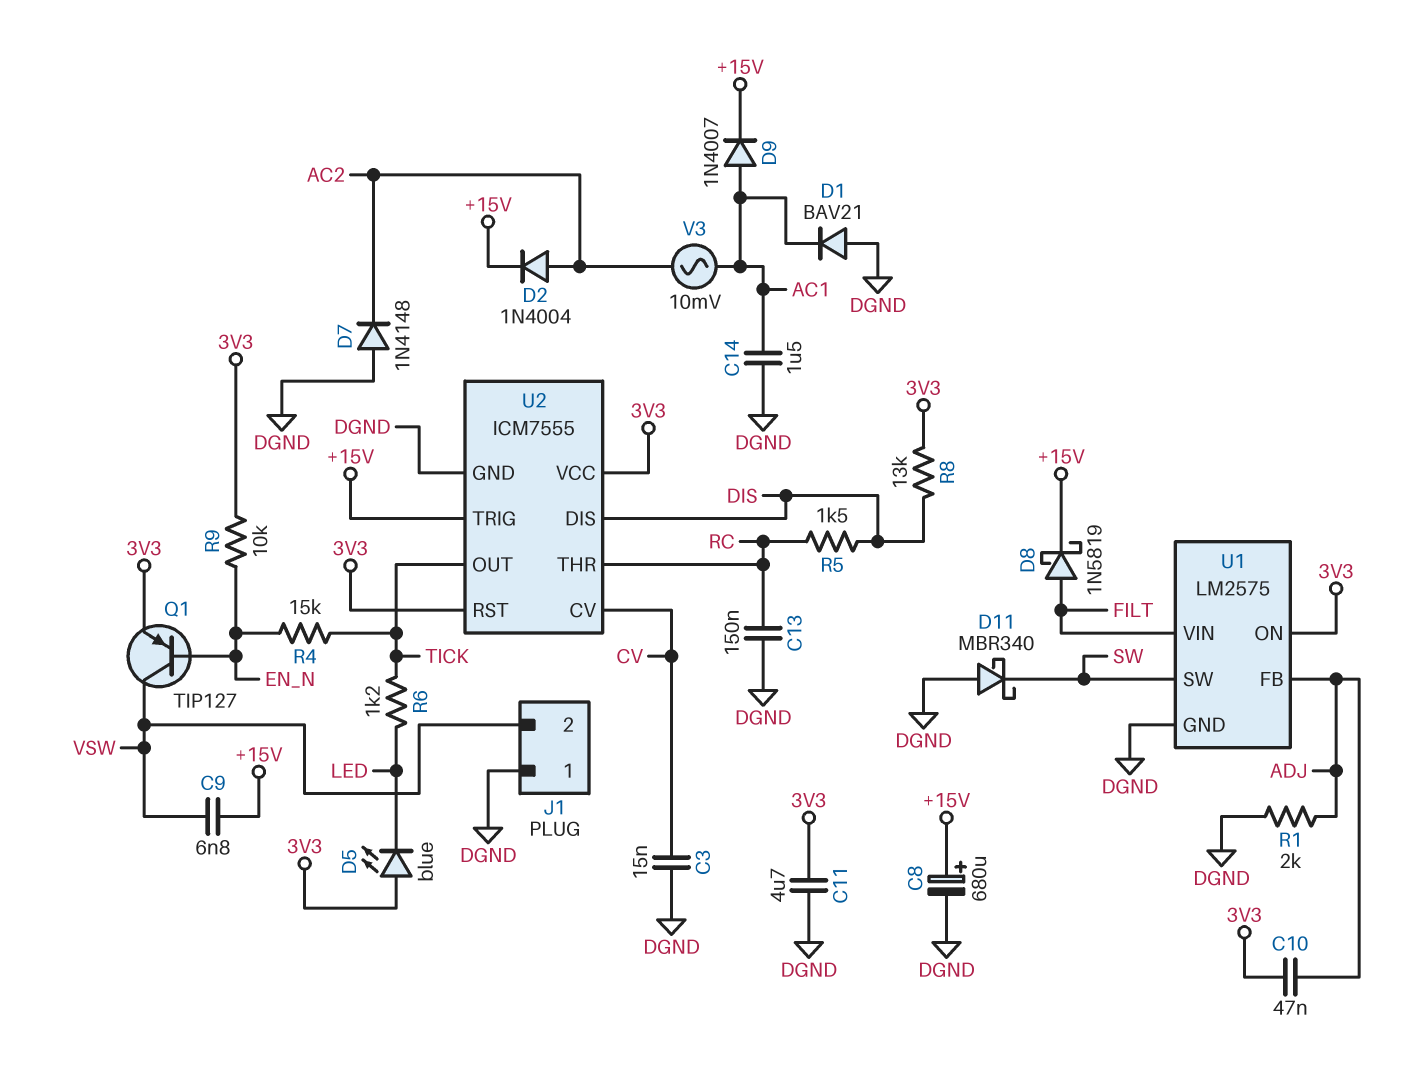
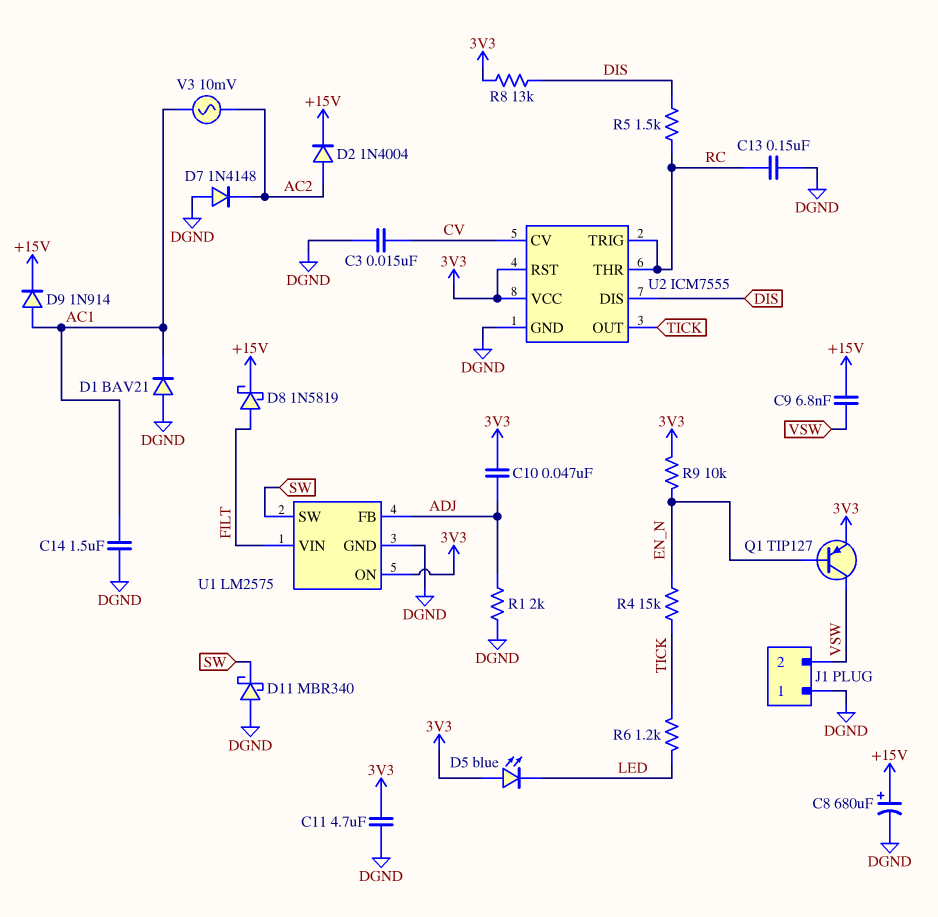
D9: diode 1N4007 (A AC1, K +15V) -> diode 1N914 (A AC1, K +15V)
U2 pin TRIG: +15V -> RC

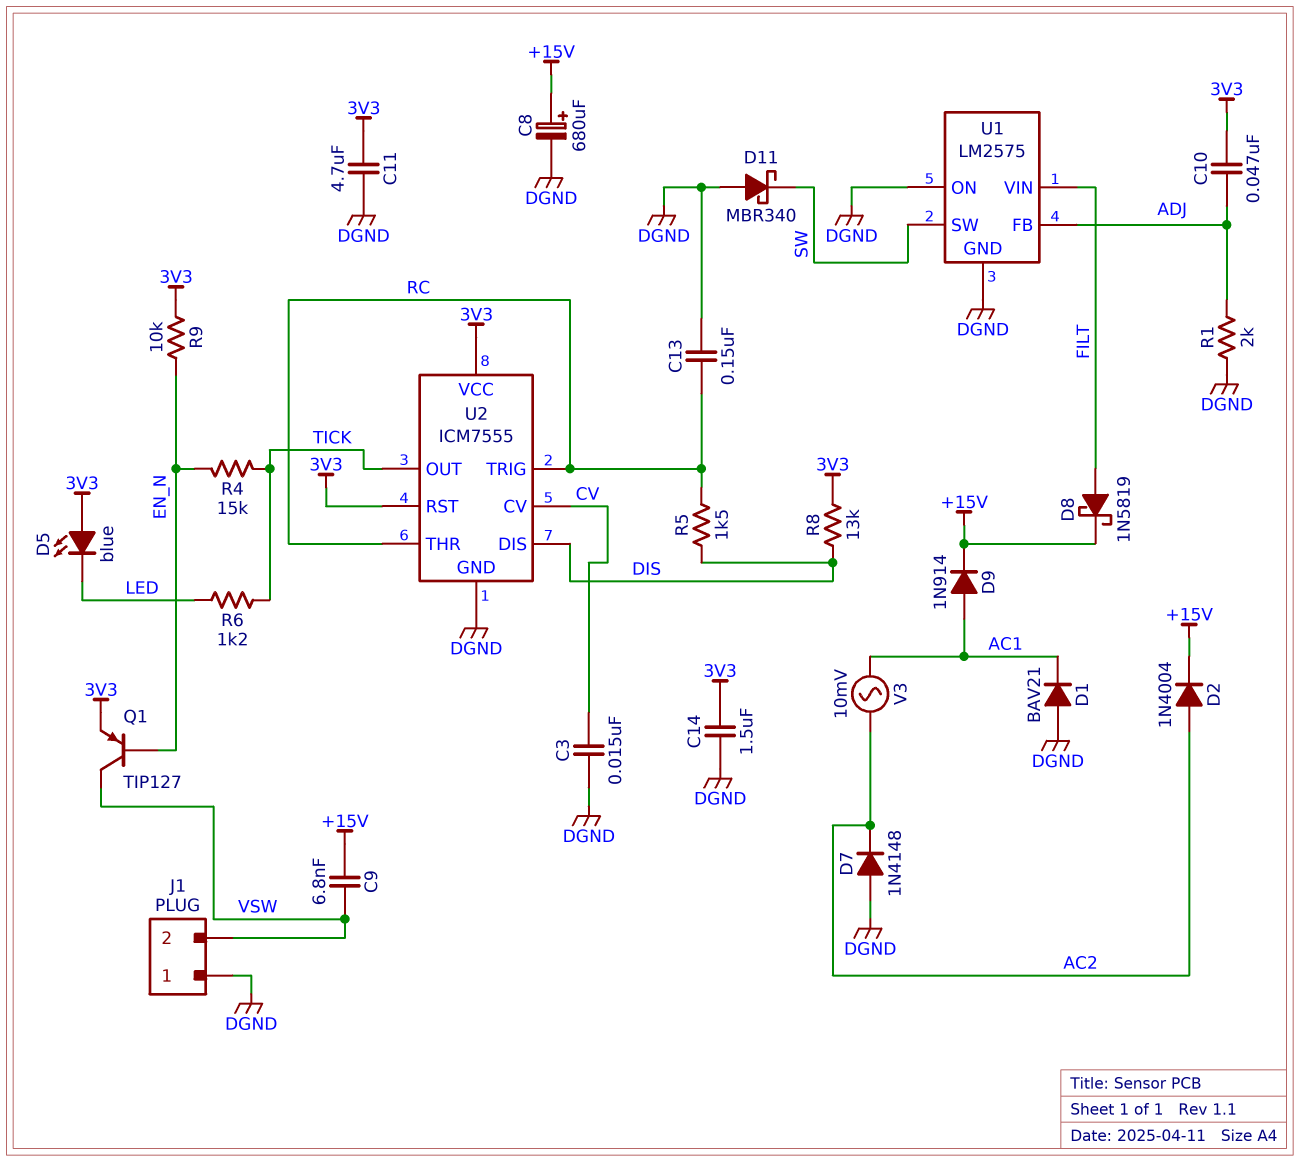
C14: 1.5uF (AC1, DGND) -> 1.5uF (3V3, DGND)
U1 pin ON: 3V3 -> DGND

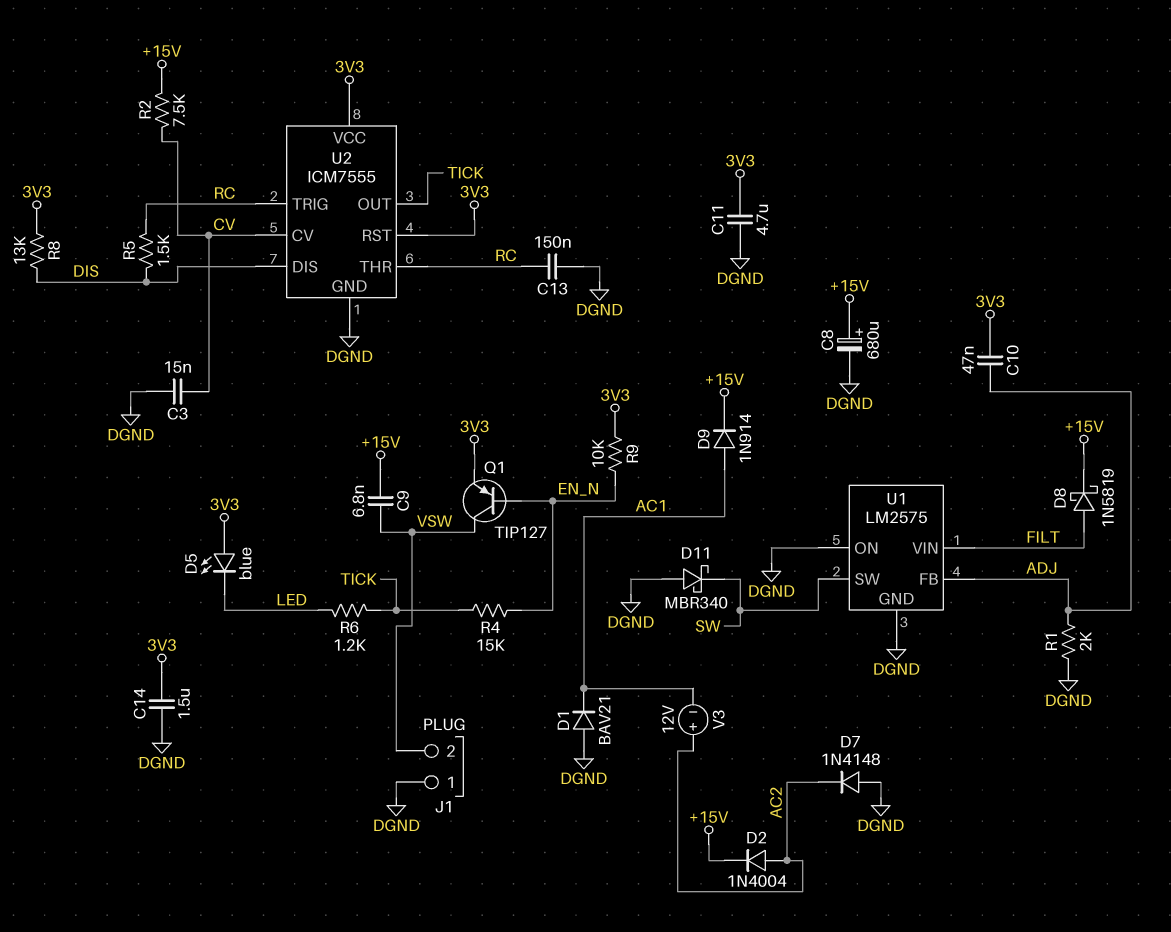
R2: none -> 7.5k (+15V, CV)
V3: AC 10mV (AC1, AC2) -> 12V (plus AC2, minus AC1)

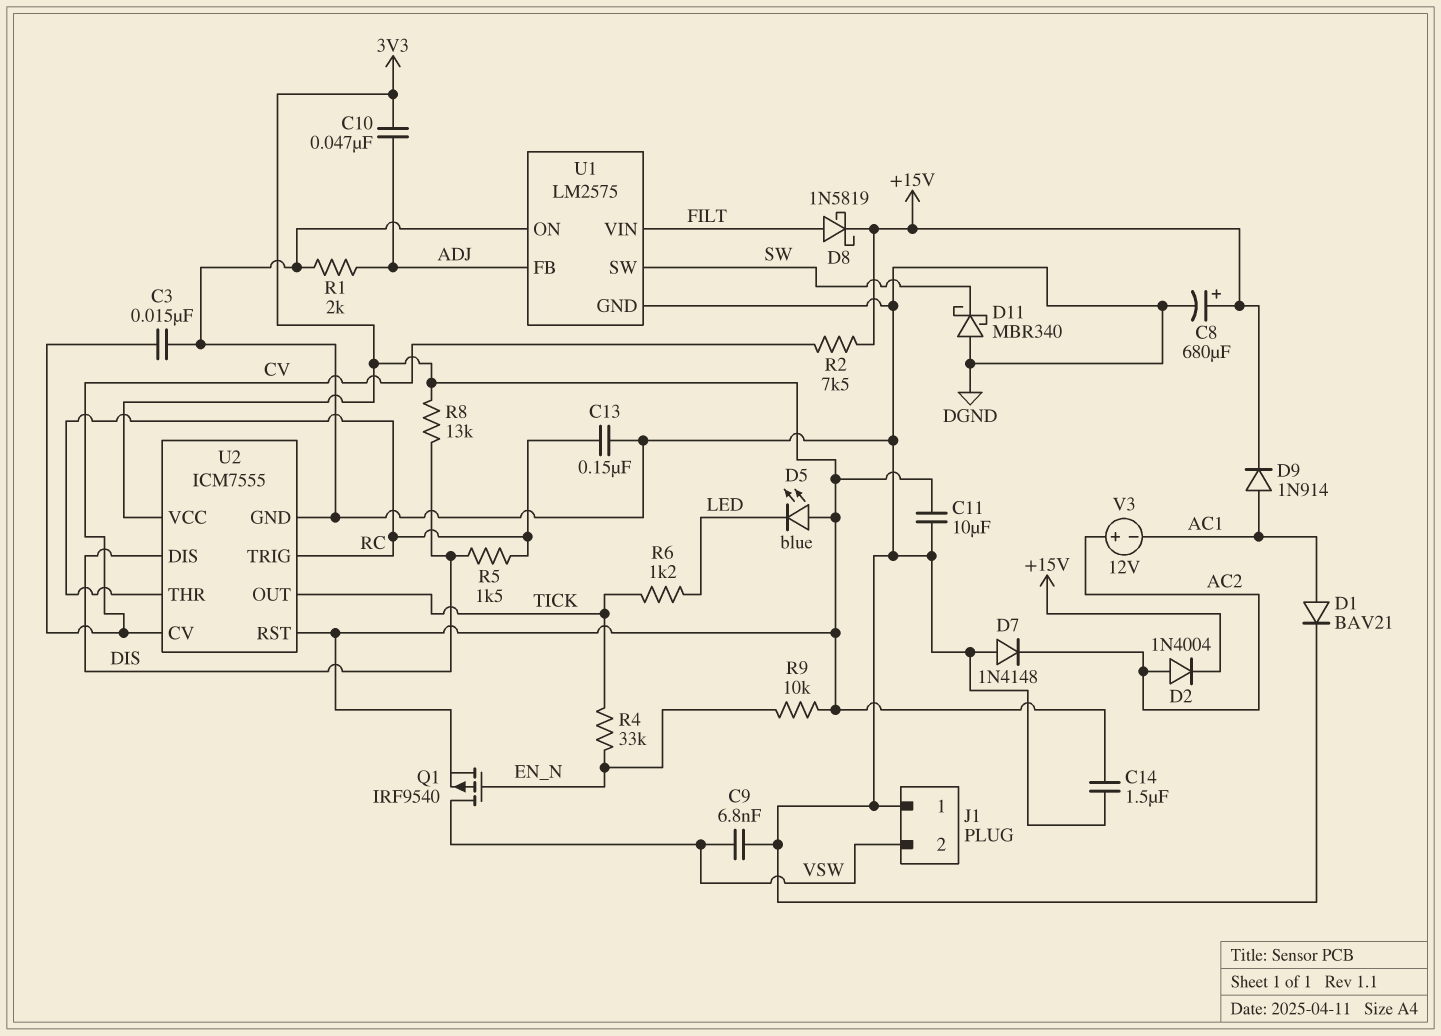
C9: 6.8nF (+15V, VSW) -> 6.8nF (DGND, VSW)
C11: 4.7uF (3V3, DGND) -> 10uF (3V3, DGND)
D1: diode BAV21 (A DGND, K AC1) -> diode BAV21 (A AC1, K DGND)
Q1: PNP TIP127 (B EN_N, C VSW, E 3V3) -> PMOS IRF9540 (G EN_N, D VSW, S 3V3)
R4: 15k (EN_N, TICK) -> 33k (EN_N, TICK)

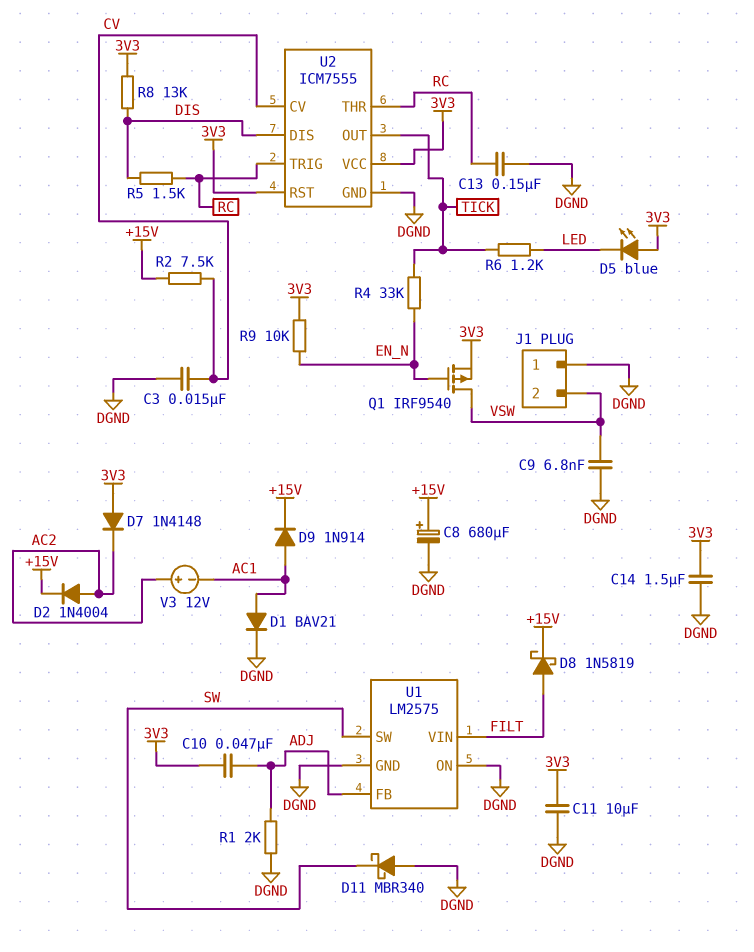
D7: diode 1N4148 (A DGND, K AC2) -> diode 1N4148 (A 3V3, K AC2)

